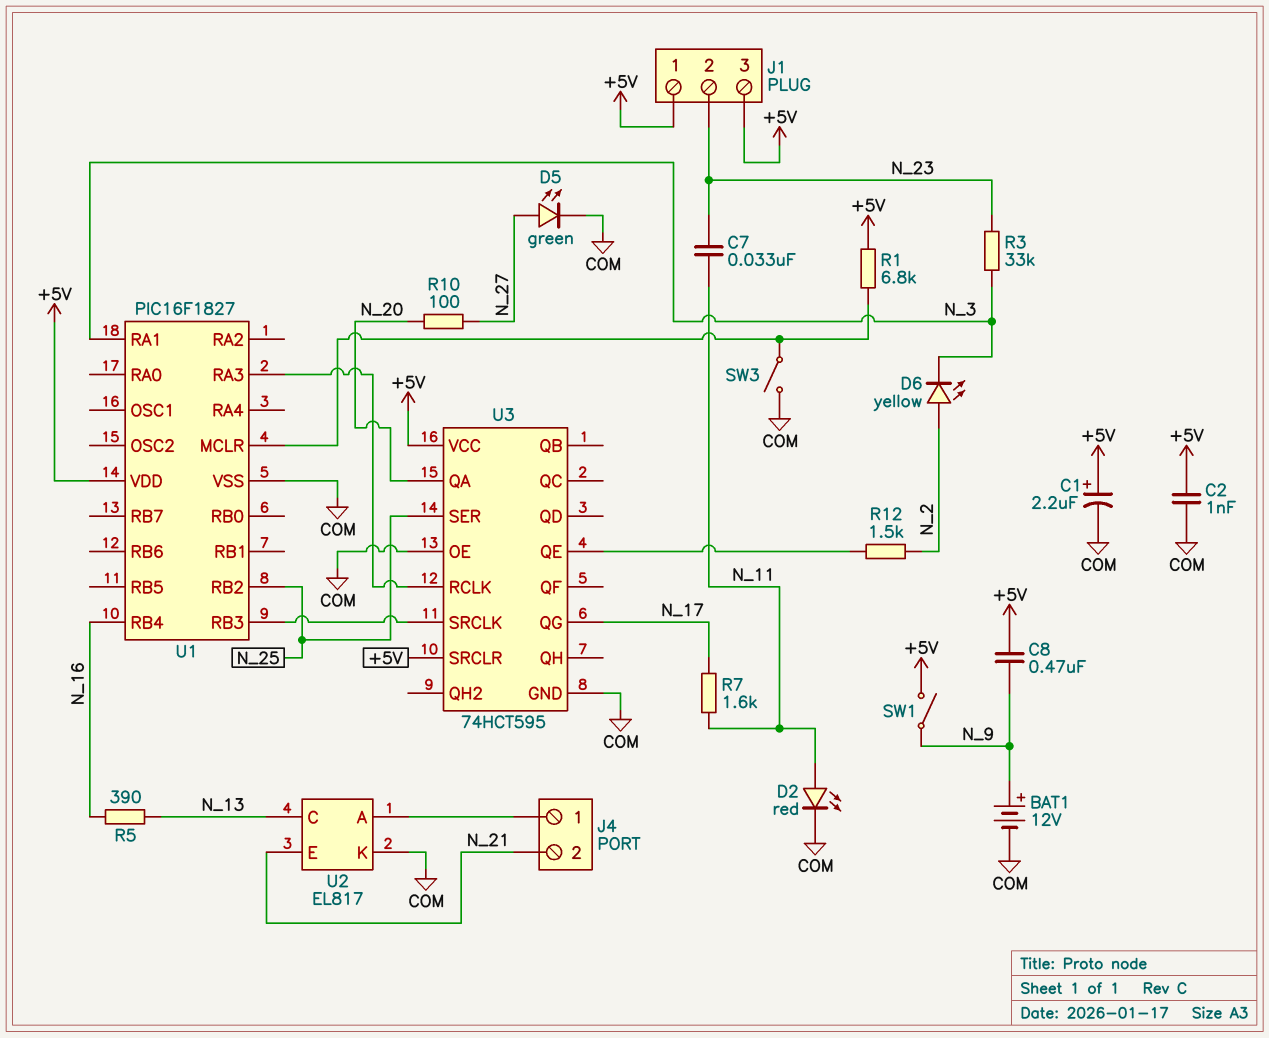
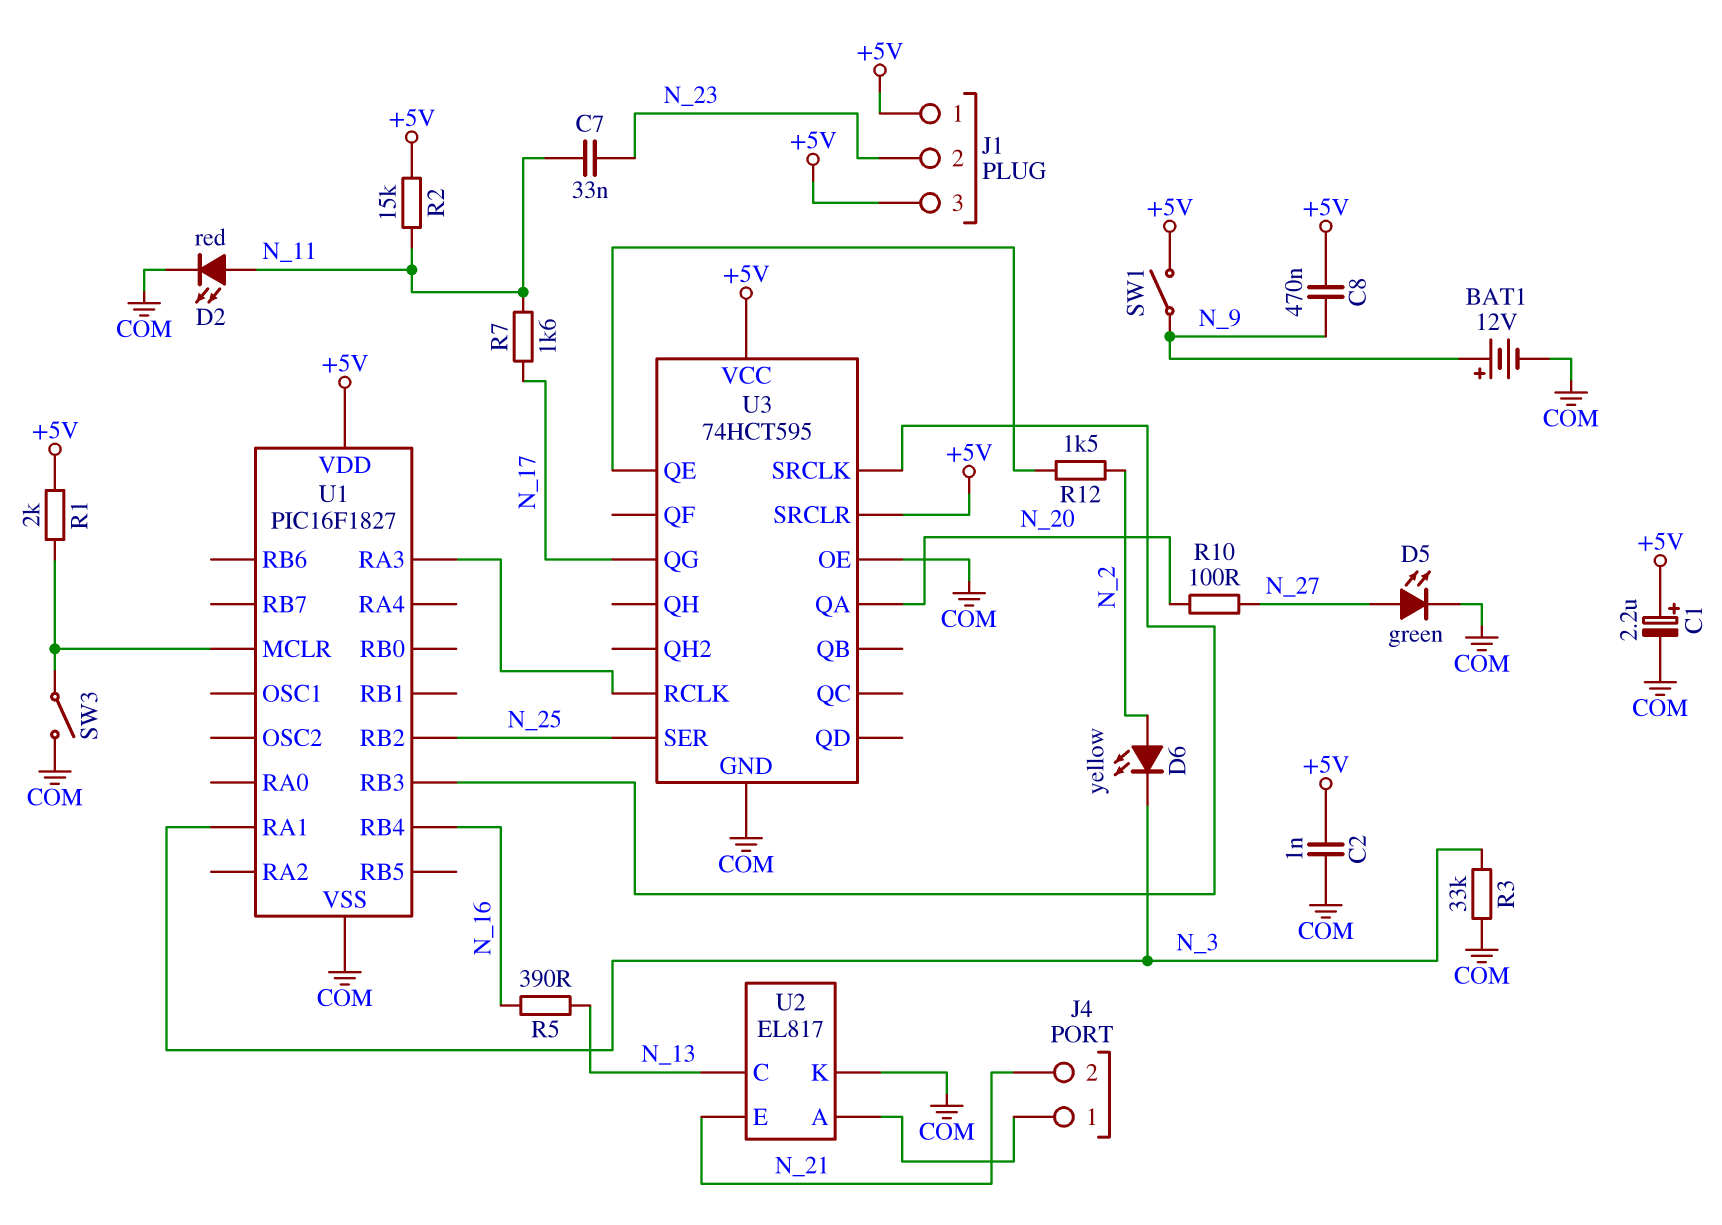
R1: 6.8k (+5V, U1/MCLR) -> 2k (+5V, U1/MCLR)
R2: none -> 15k (+5V, N_11)
R3: 33k (N_3, N_23) -> 33k (COM, N_3)

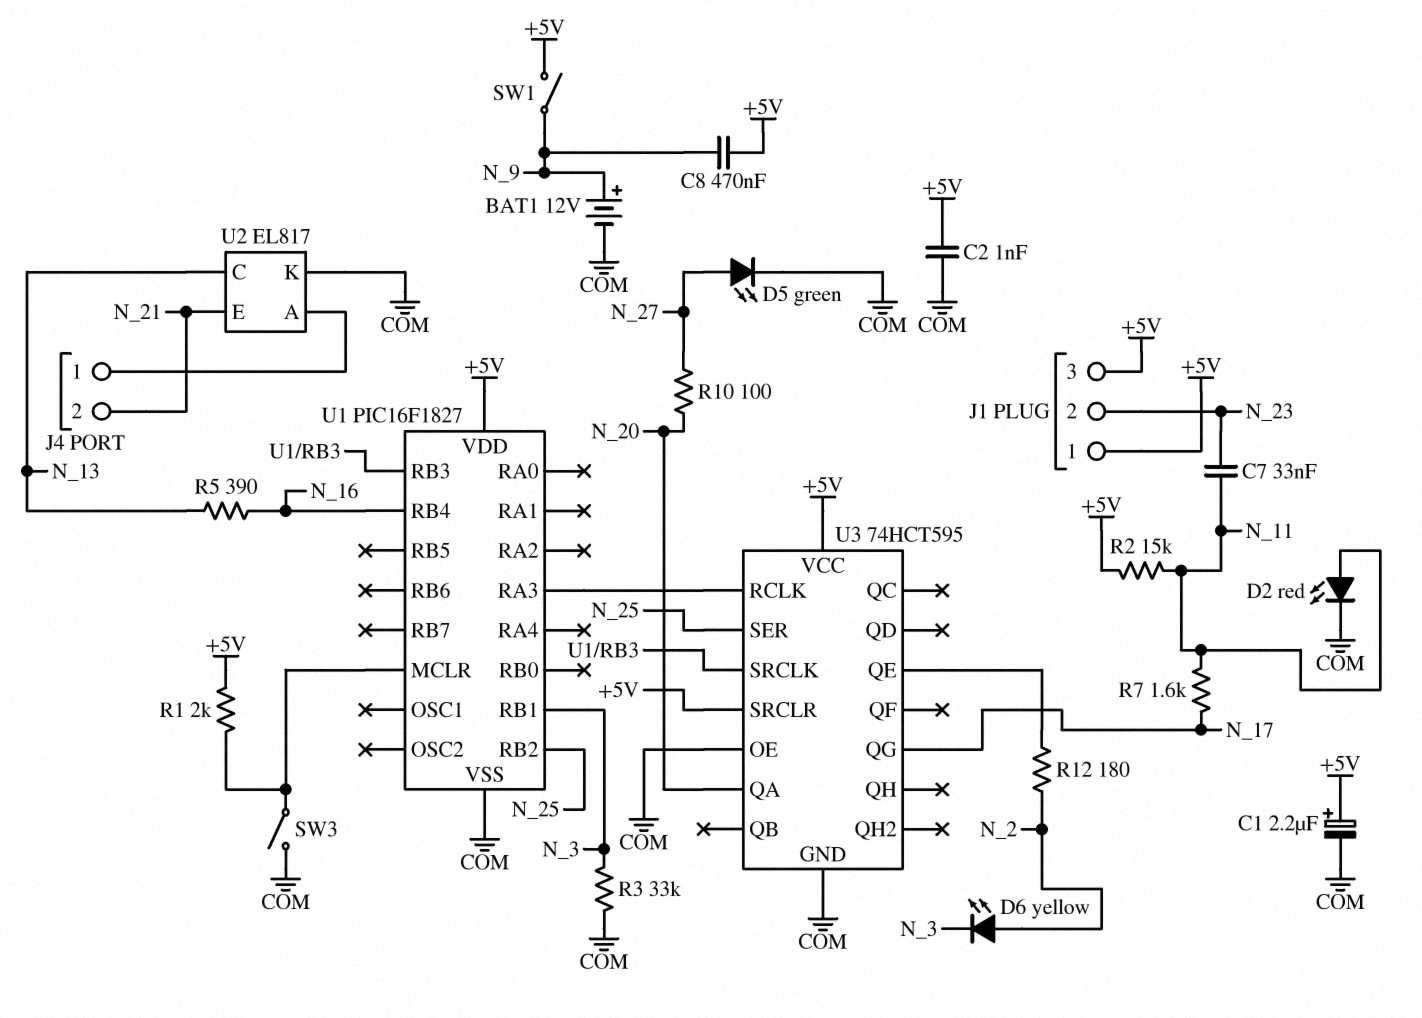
R12: 1.5k (N_2, U3/QE) -> 180 (N_2, U3/QE)
U1 pin RA1: N_3 -> none
U1 pin RB1: none -> N_3

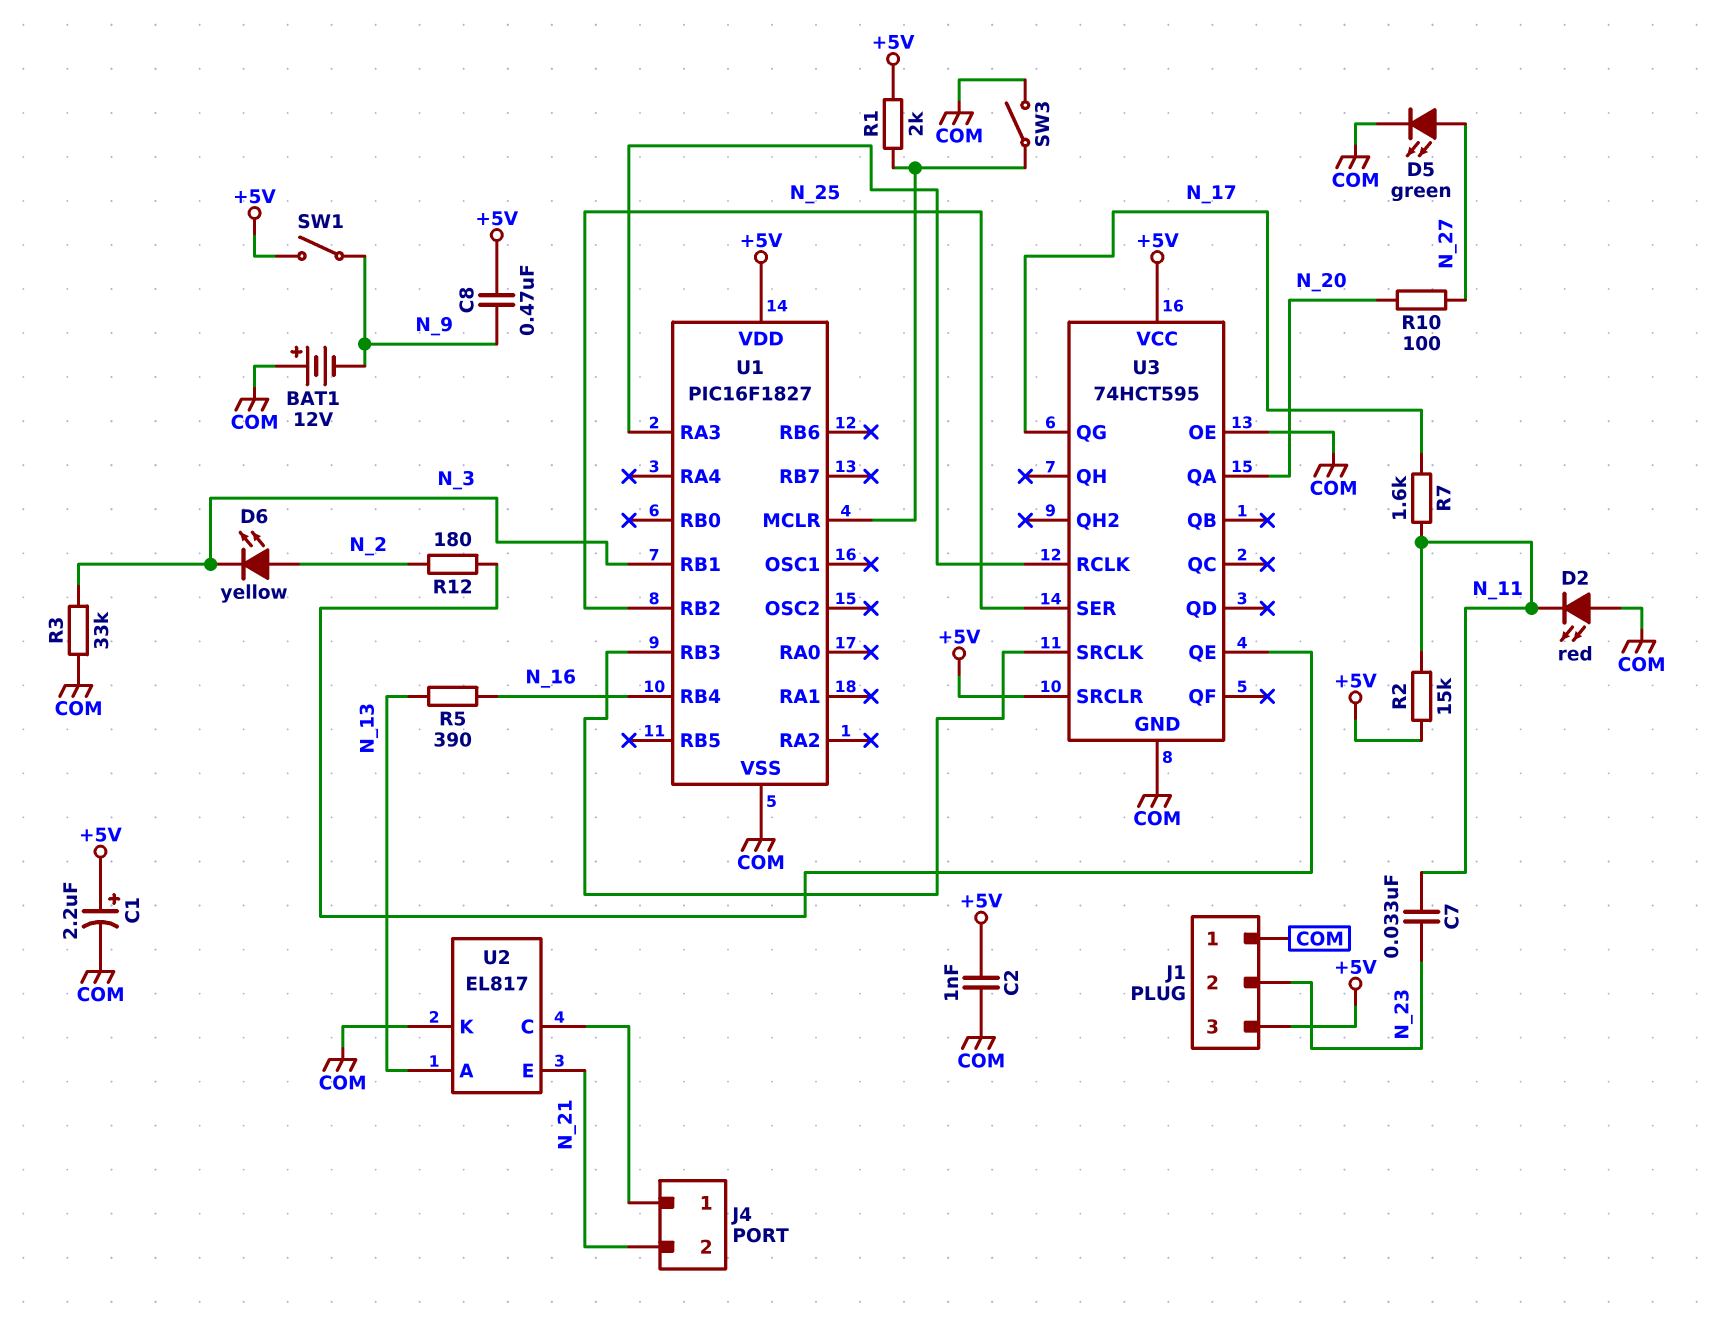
BAT1: 12V (plus N_9, minus COM) -> 12V (plus COM, minus N_9)
D2: LED red (A N_11, K COM) -> LED red (A COM, K N_11)
J1 pin 1: +5V -> COM
U2 pin A: J4/1 -> N_13
U2 pin C: N_13 -> J4/1

